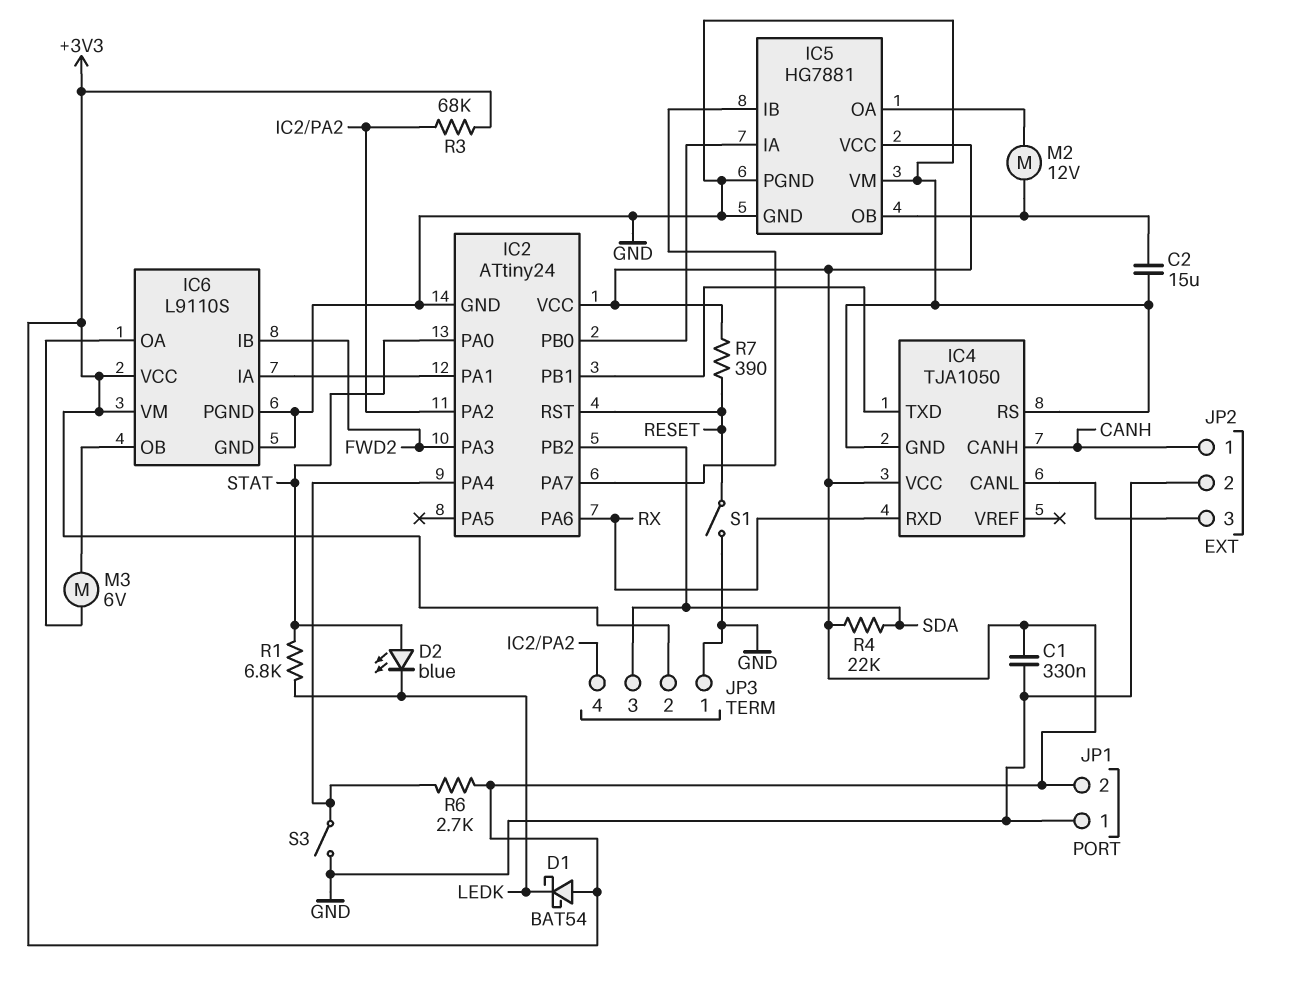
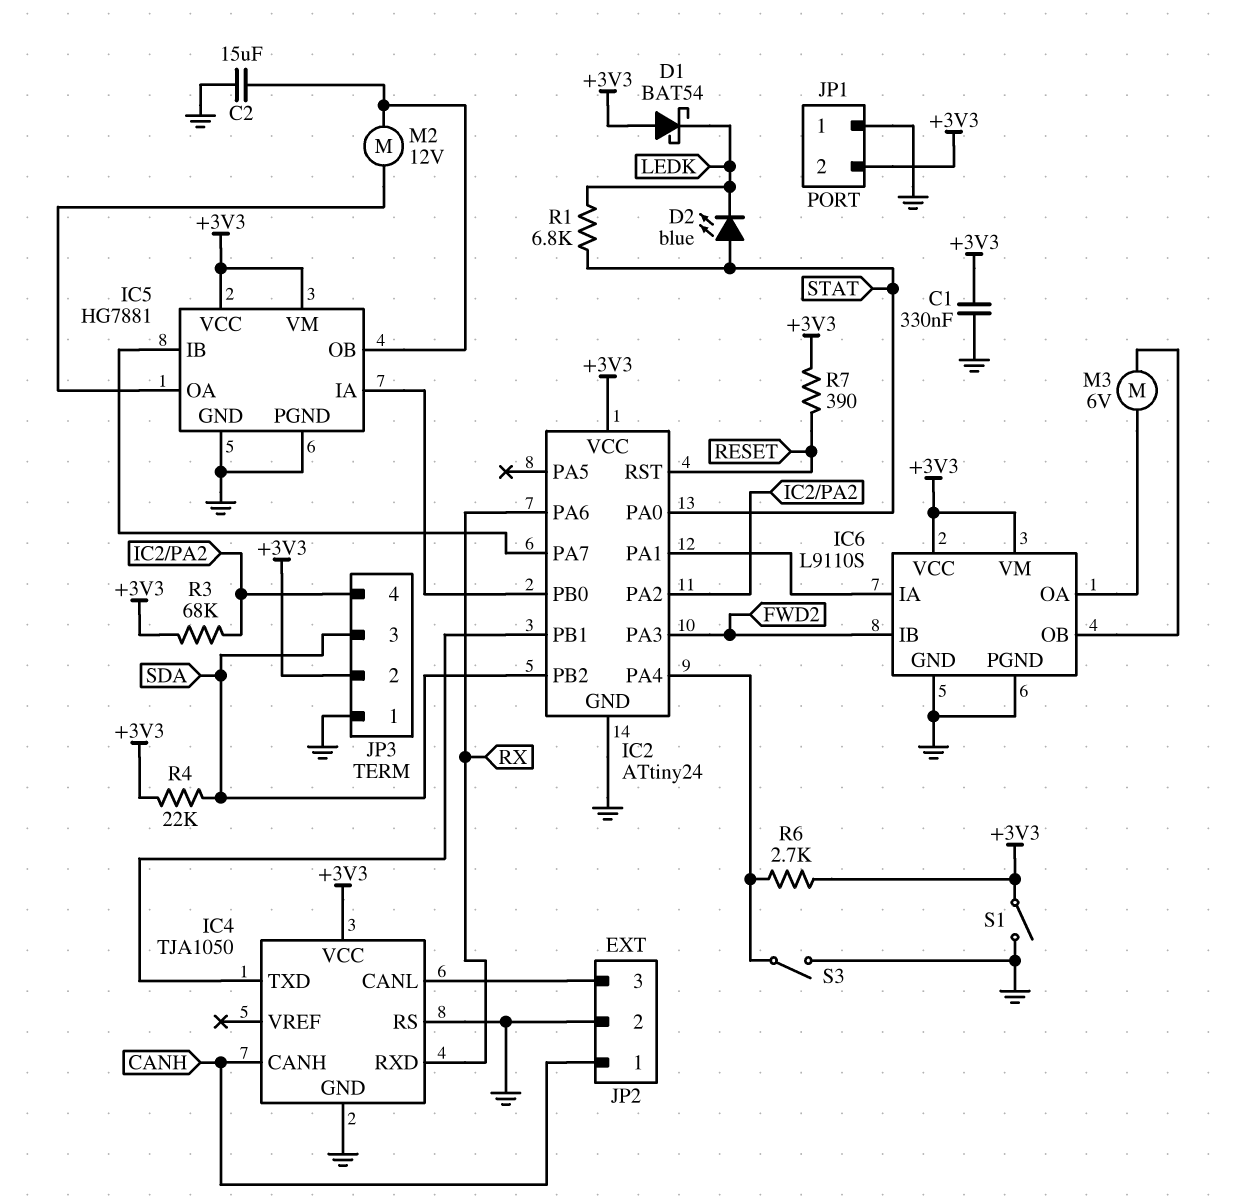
IC5 pin VM: GND -> +3V3
S1: switch (GND, RESET) -> switch (+3V3, GND)

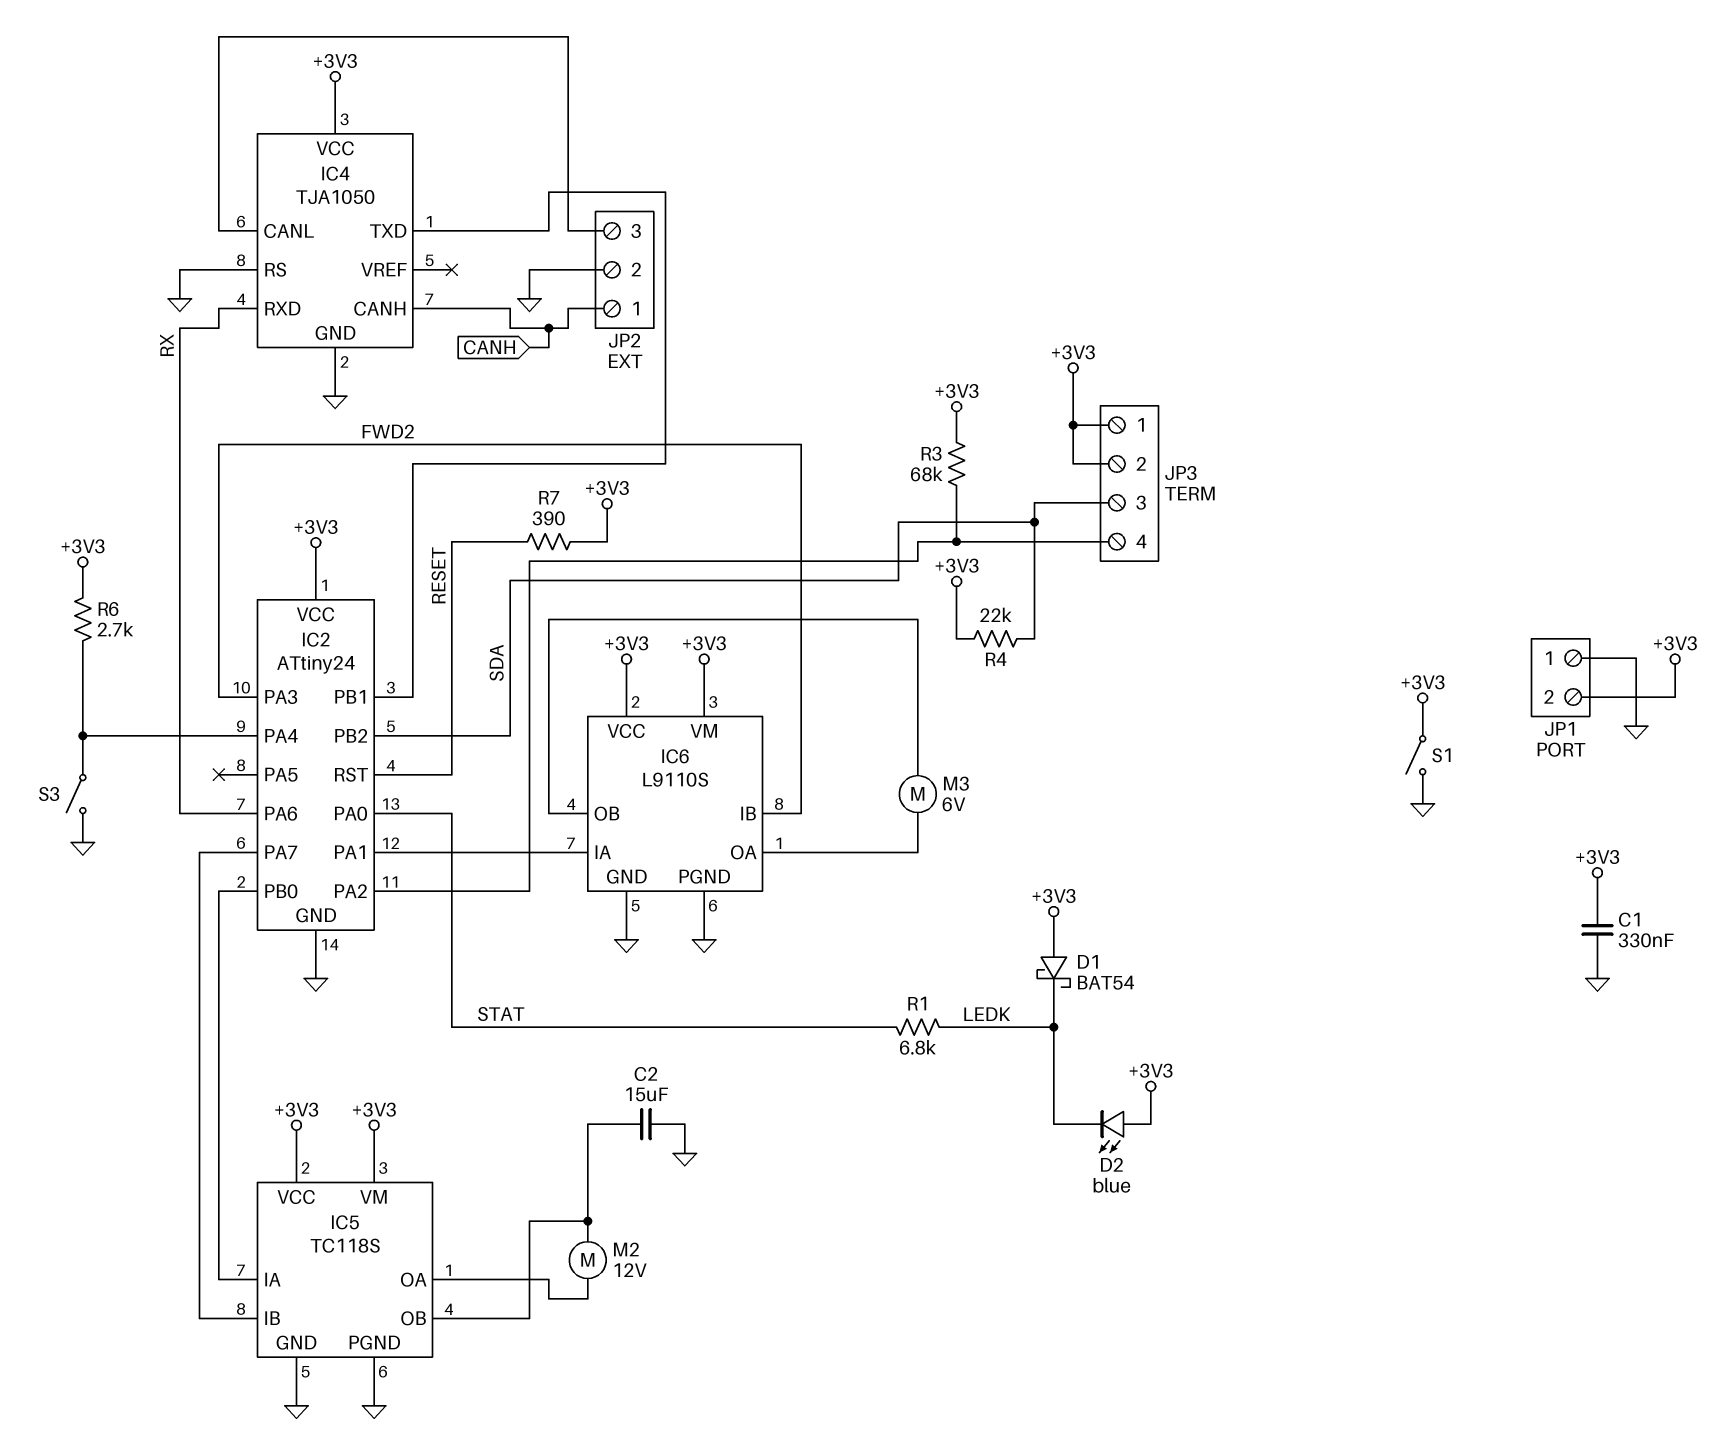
D2: LED blue (A STAT, K LEDK) -> LED blue (A +3V3, K LEDK)
IC5: HG7881 -> TC118S
JP3 pin 1: GND -> +3V3

